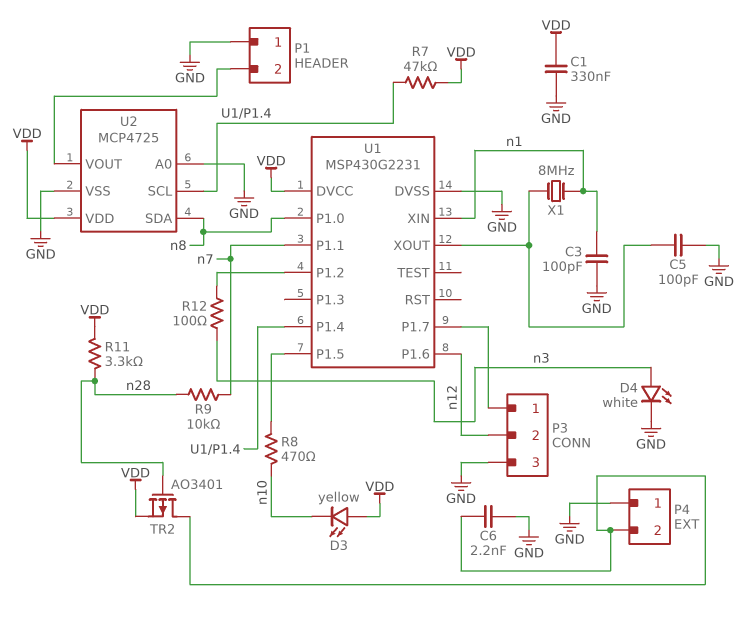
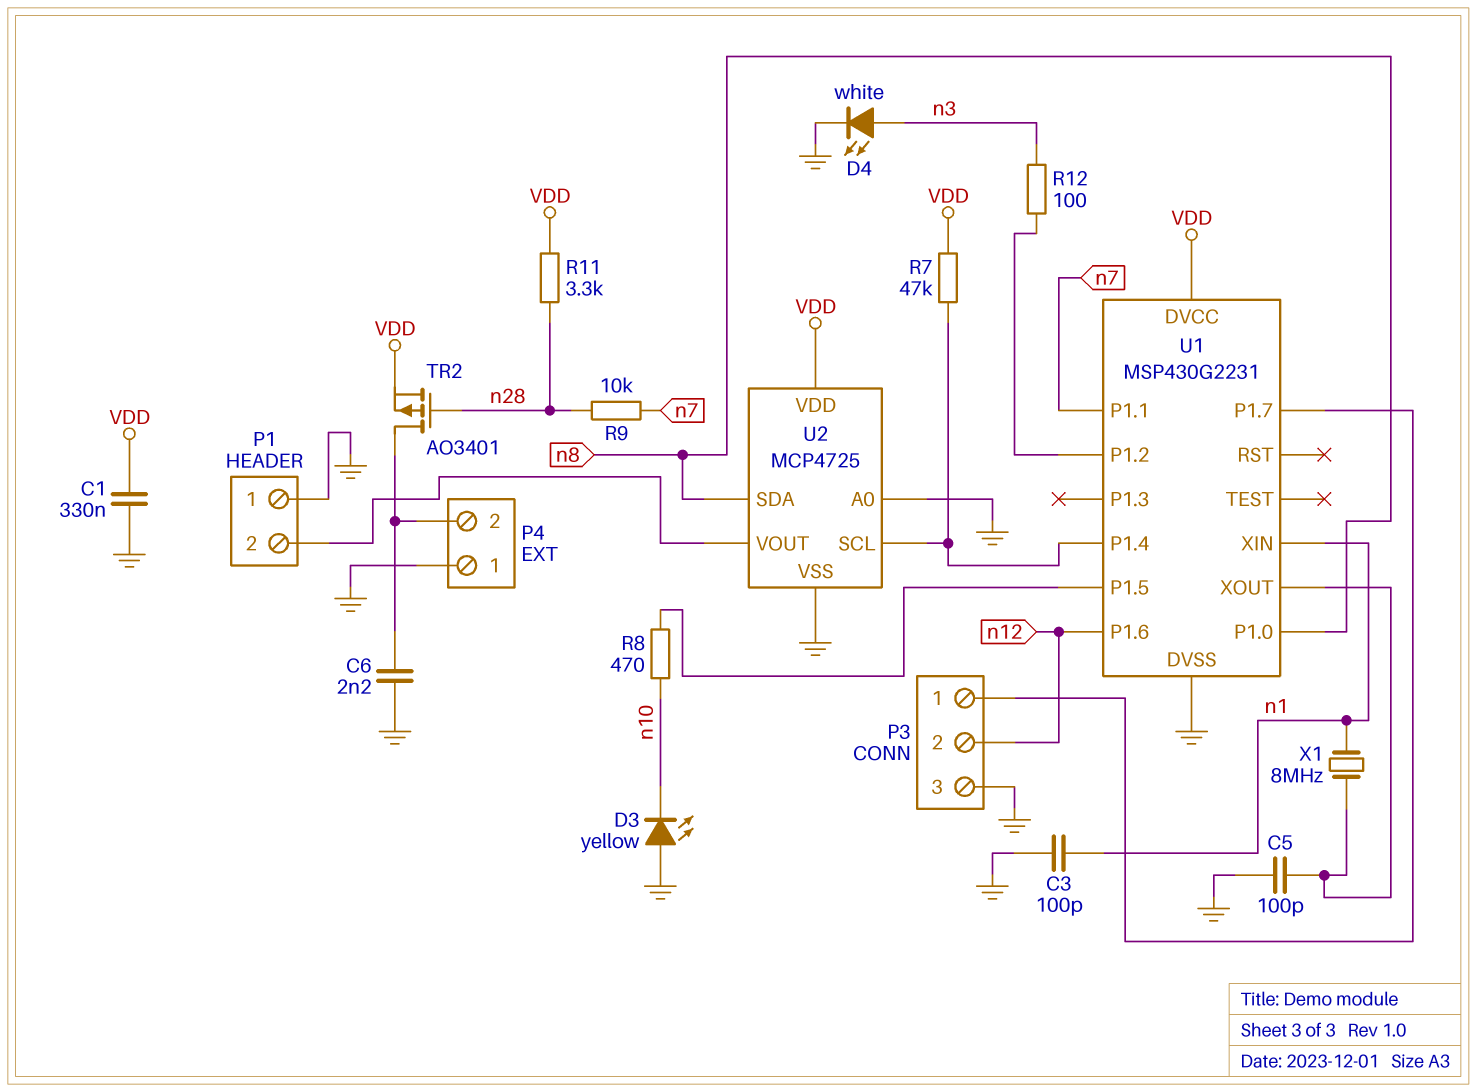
D3: LED yellow (A VDD, K n10) -> LED yellow (A GND, K n10)

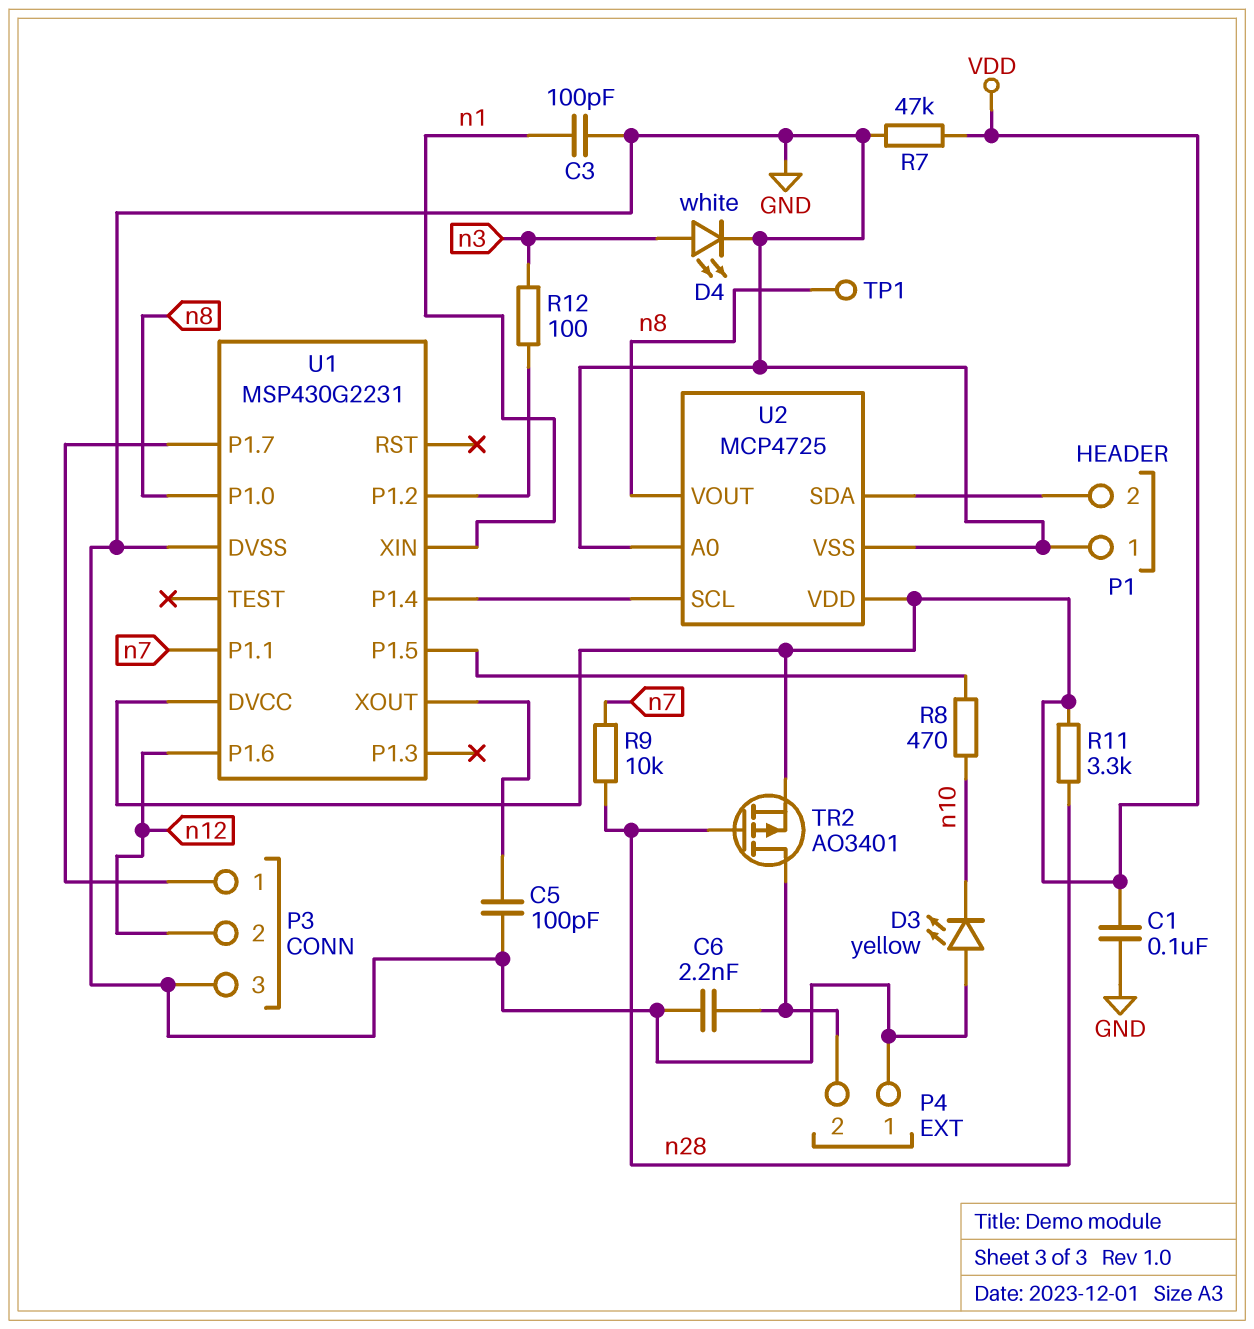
C1: 330nF (GND, VDD) -> 100nF (GND, VDD)
R7: 47k (U1/P1.4, VDD) -> 47k (GND, VDD)
TP1: none -> test point (n8)
U2 pin SDA: n8 -> P1/2
U2 pin VOUT: P1/2 -> n8
X1: 8MHz (U1/XOUT, n1) -> none

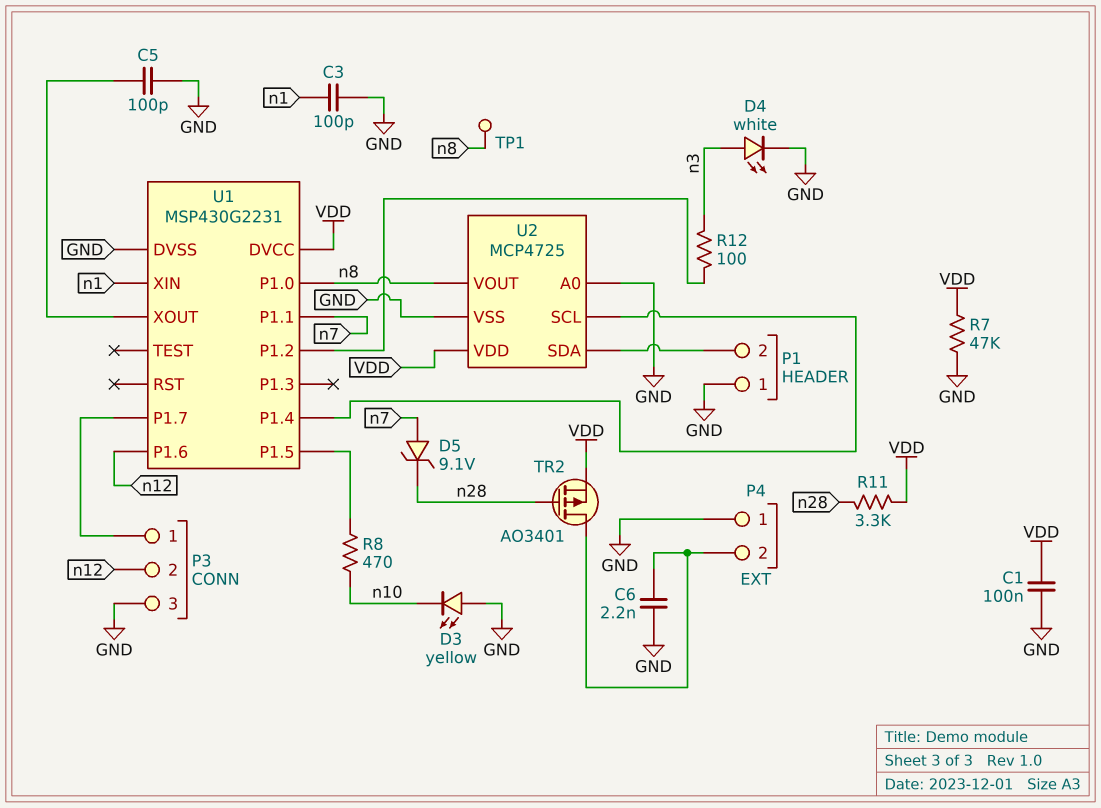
D5: none -> zener 9.1V (A n7, K n28)
R9: 10k (n7, n28) -> none

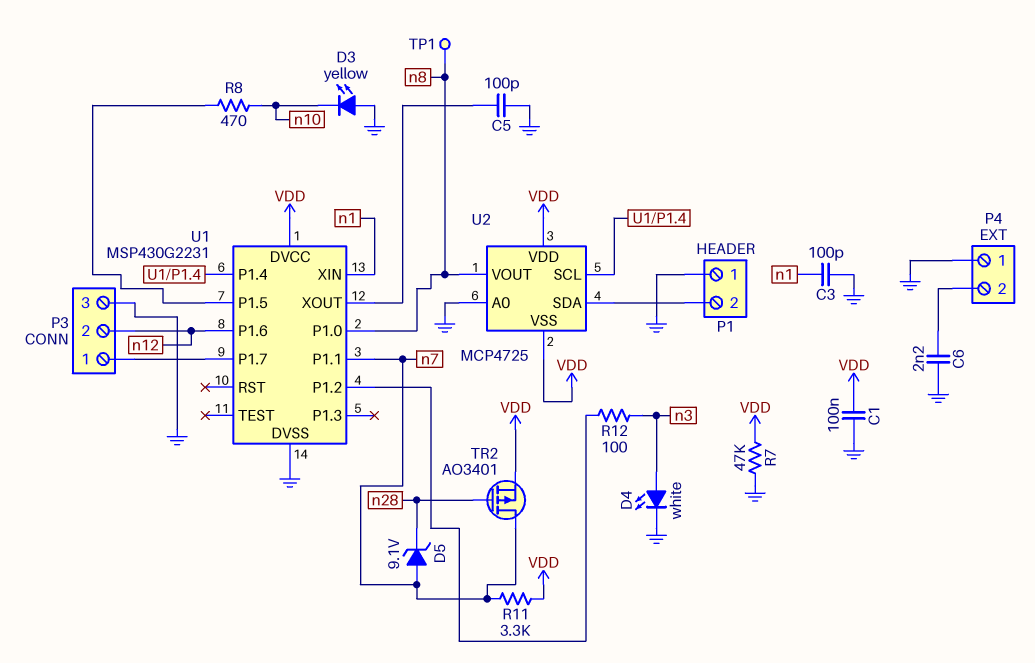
R11: 3.3k (VDD, n28) -> 3.3k (VDD, n7)
TR2: PMOS AO3401 (G n28, D P4/2, S VDD) -> PMOS AO3401 (G n28, D n7, S VDD)
U2 pin VSS: GND -> VDD

